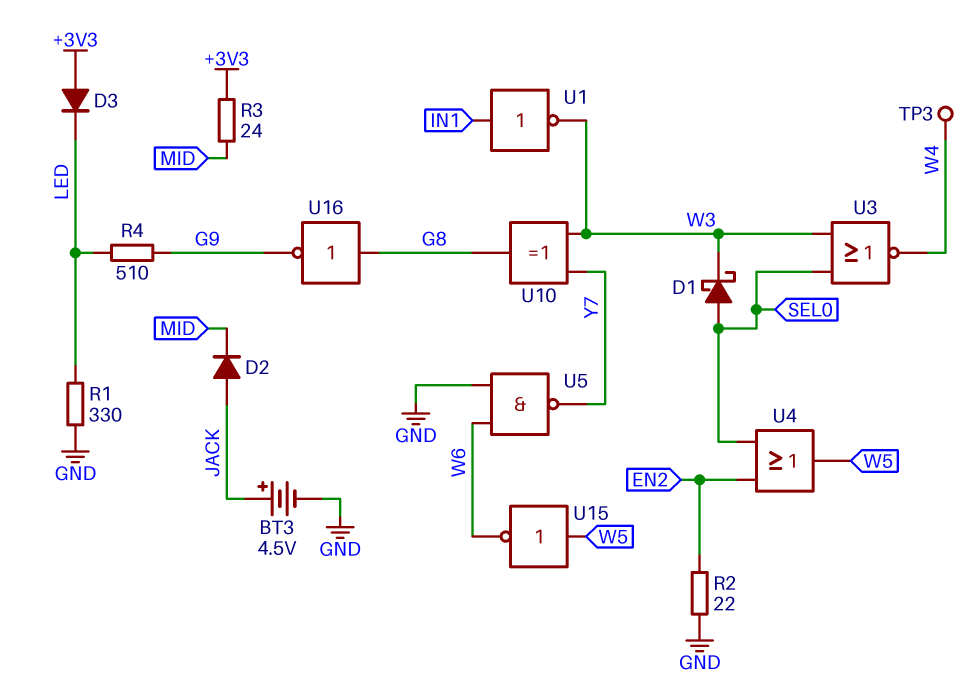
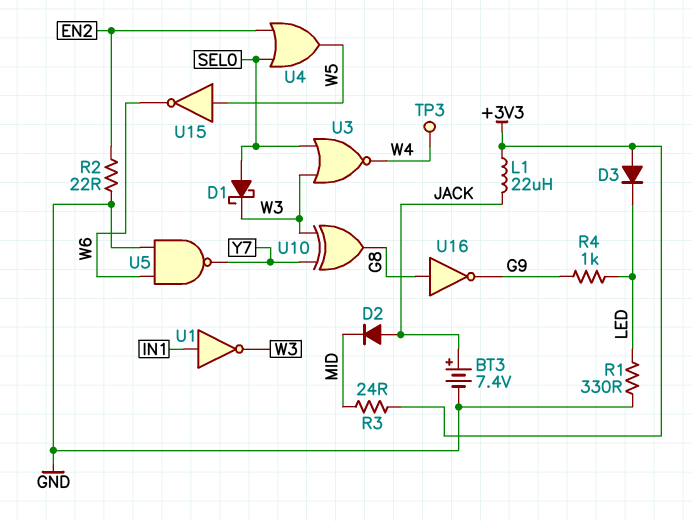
BT3: 4.5V (plus JACK, minus GND) -> 7.4V (plus JACK, minus GND)
L1: none -> 22uH (+3V3, JACK)
R4: 510 (G9, LED) -> 1k (G9, LED)

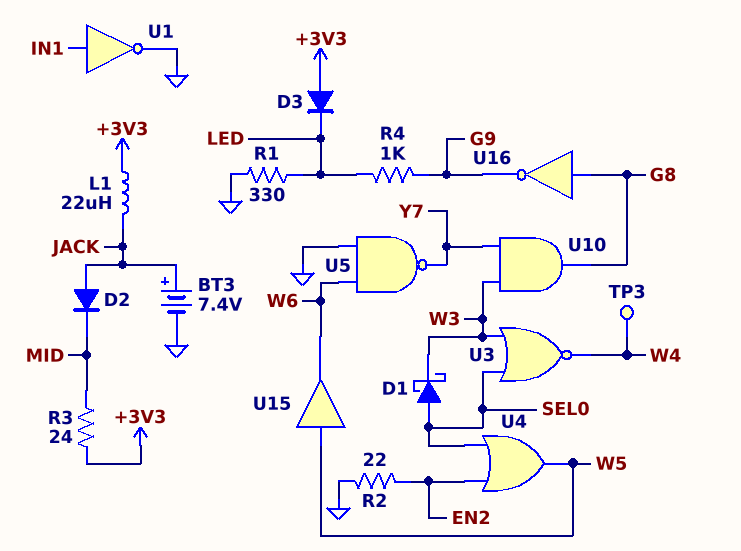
U1: NOT (in IN1, out W3) -> NOT (in IN1, out GND)
U10: XOR (in W3, in Y7, out G8) -> AND (in W3, in Y7, out G8)
U15: NOT (in W5, out W6) -> buffer (in W5, out W6)

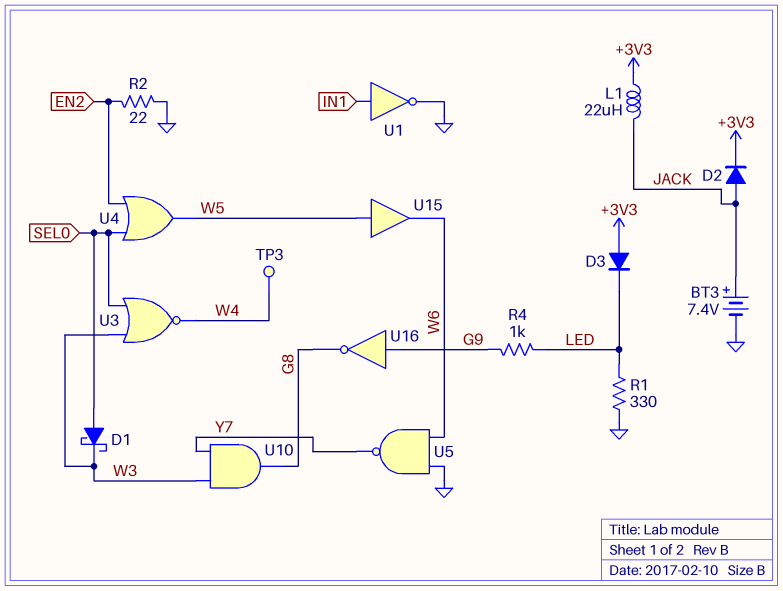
D2: diode (A JACK, K MID) -> diode (A JACK, K +3V3)
R3: 24 (+3V3, MID) -> none
U16: NOT (in G8, out G9) -> NOT (in G9, out G8)

